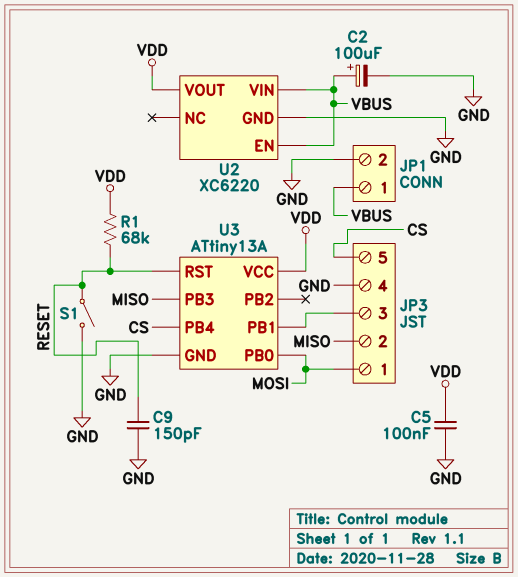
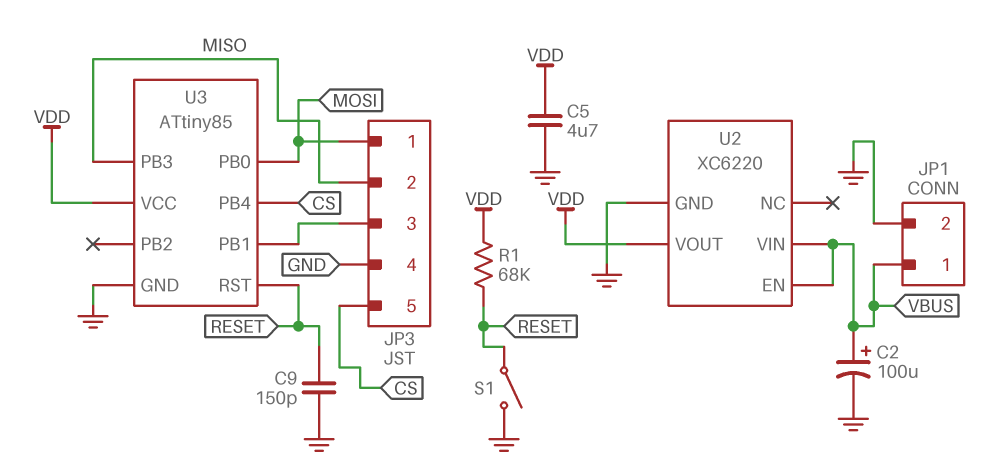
C5: 100nF (GND, VDD) -> 4.7uF (GND, VDD)
U3: ATtiny13A -> ATtiny85

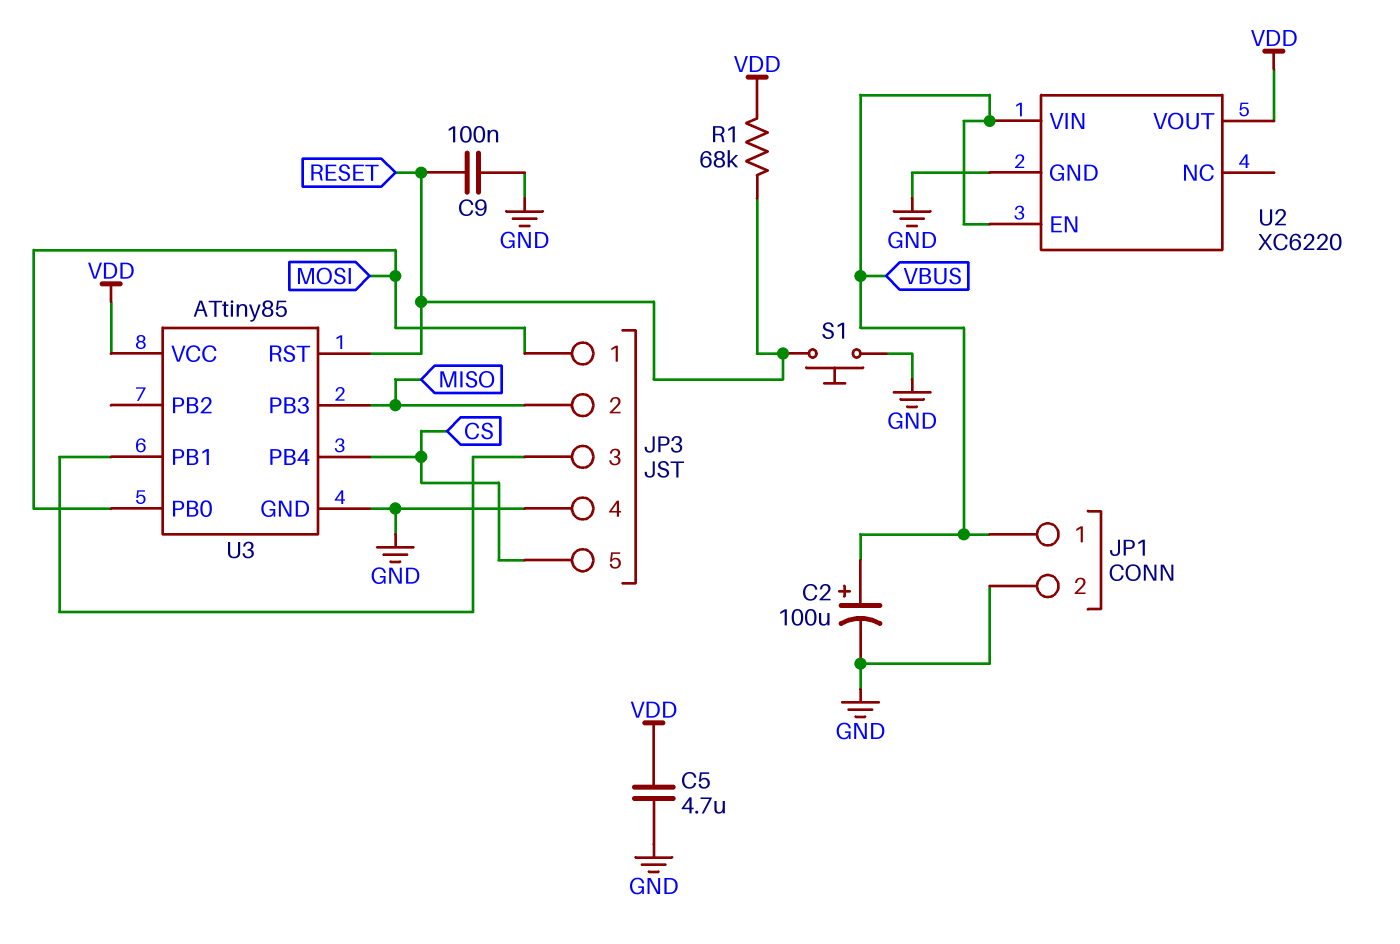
C9: 150pF (GND, RESET) -> 100nF (GND, RESET)
S1: switch (GND, RESET) -> button (GND, RESET)

